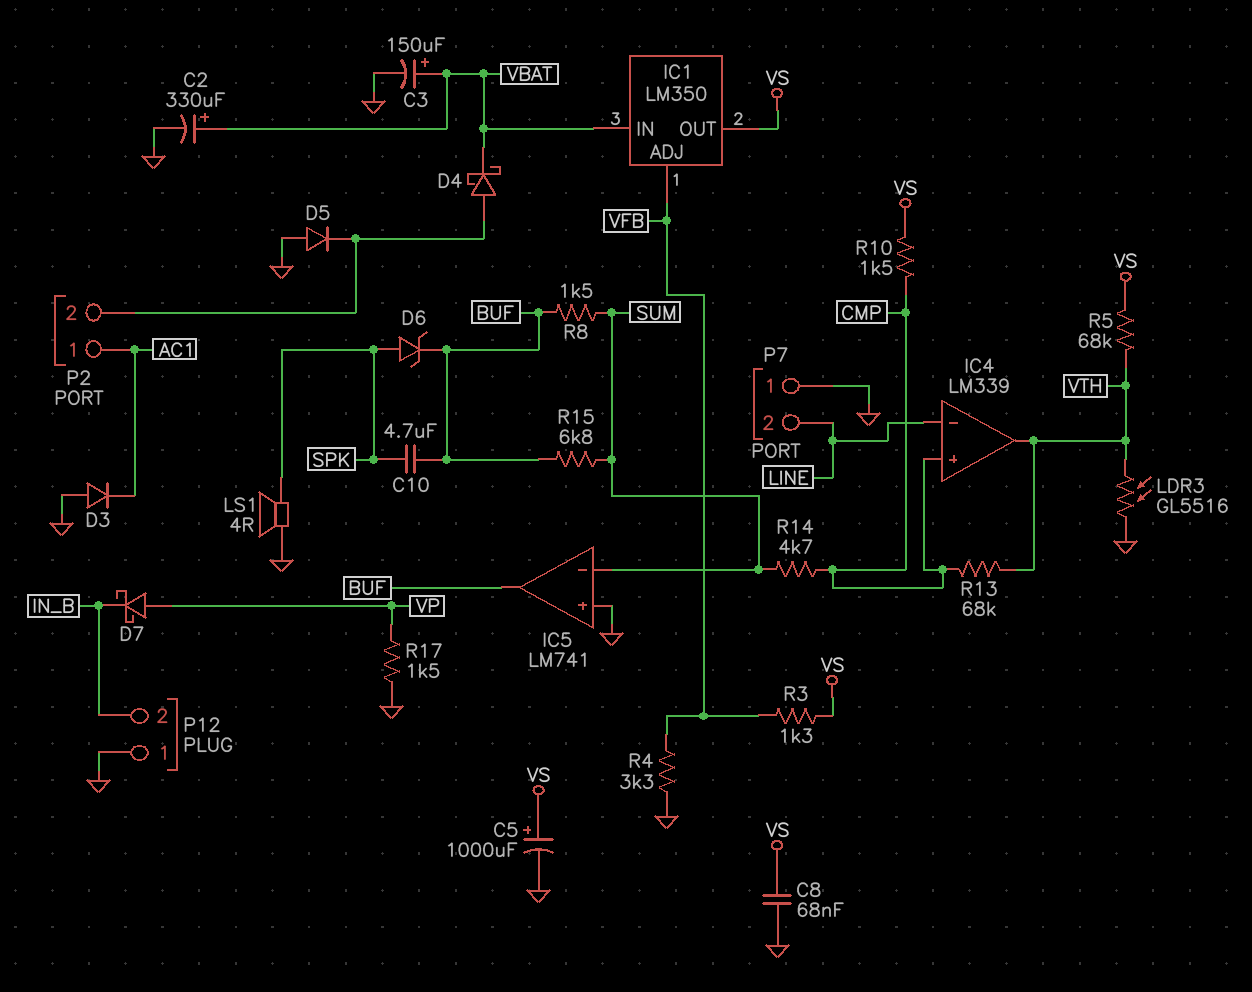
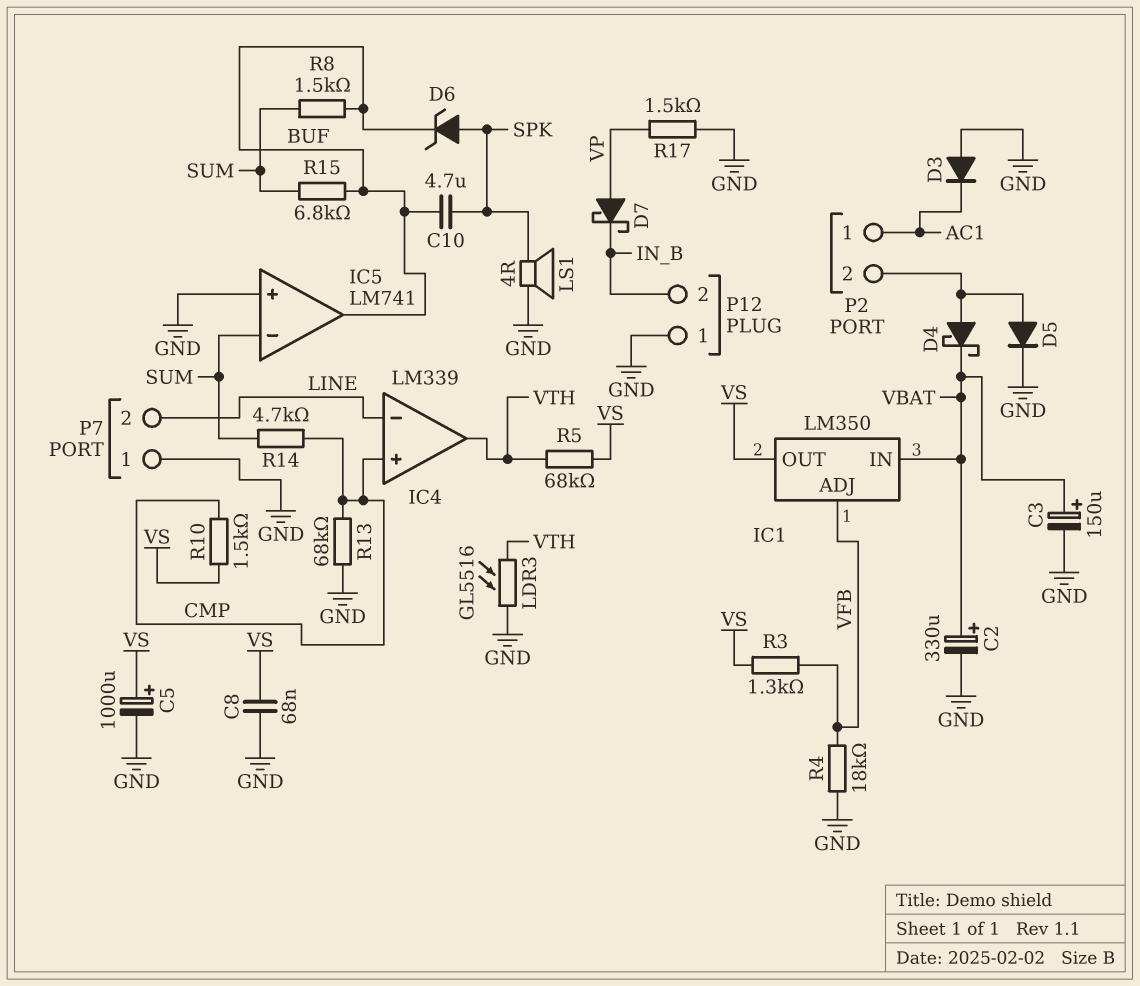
D5: diode (A GND, K P2/2) -> diode (A P2/2, K GND)
R4: 3.3k (GND, VFB) -> 18k (GND, VFB)
R13: 68k (CMP, VTH) -> 68k (CMP, GND)

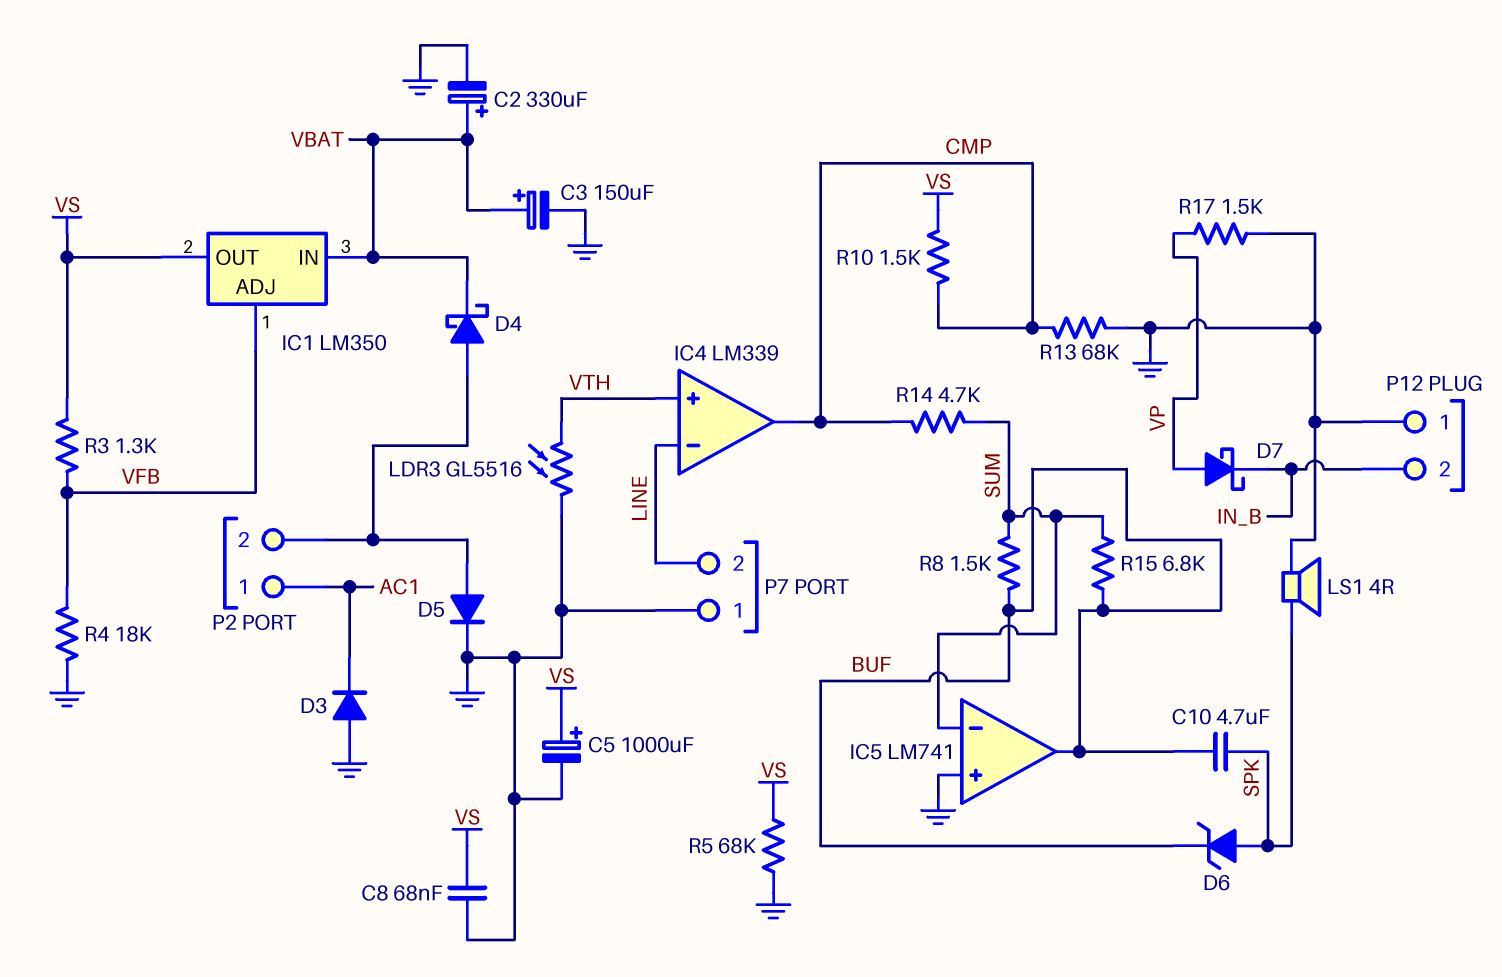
IC4 pin in+: CMP -> VTH
IC4 pin out: VTH -> CMP
R5: 68k (VS, VTH) -> 68k (GND, VS)

